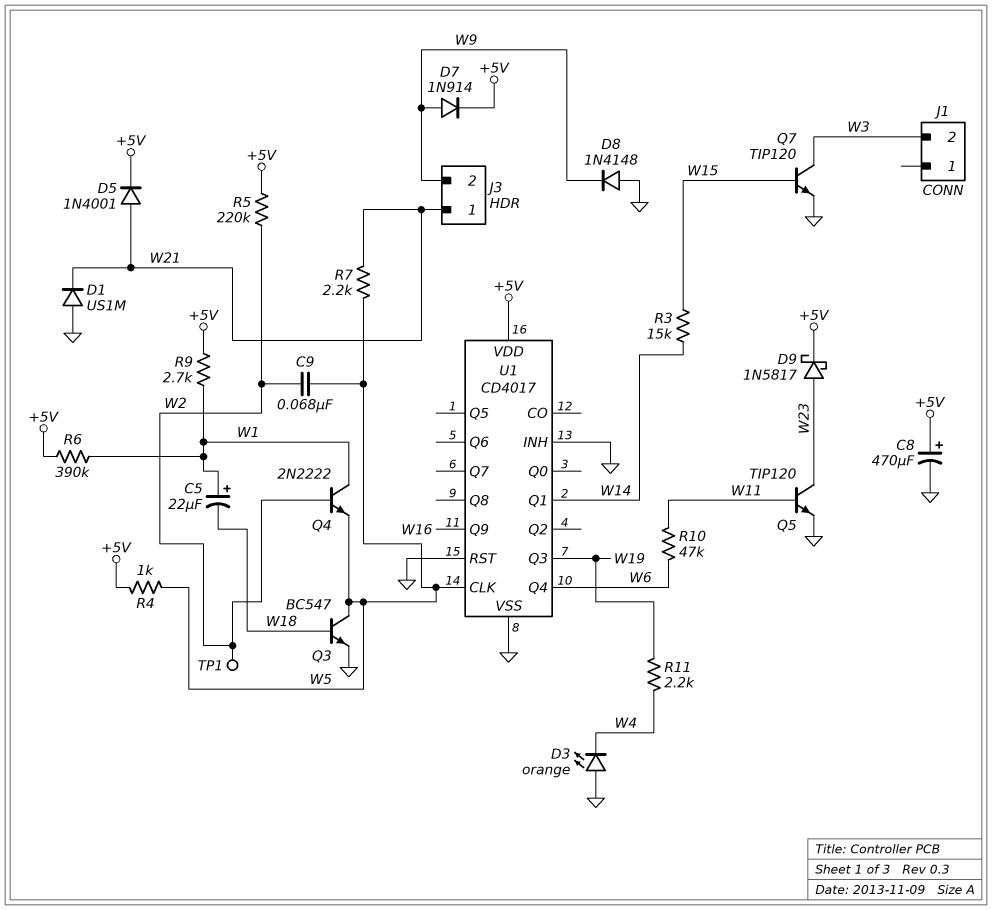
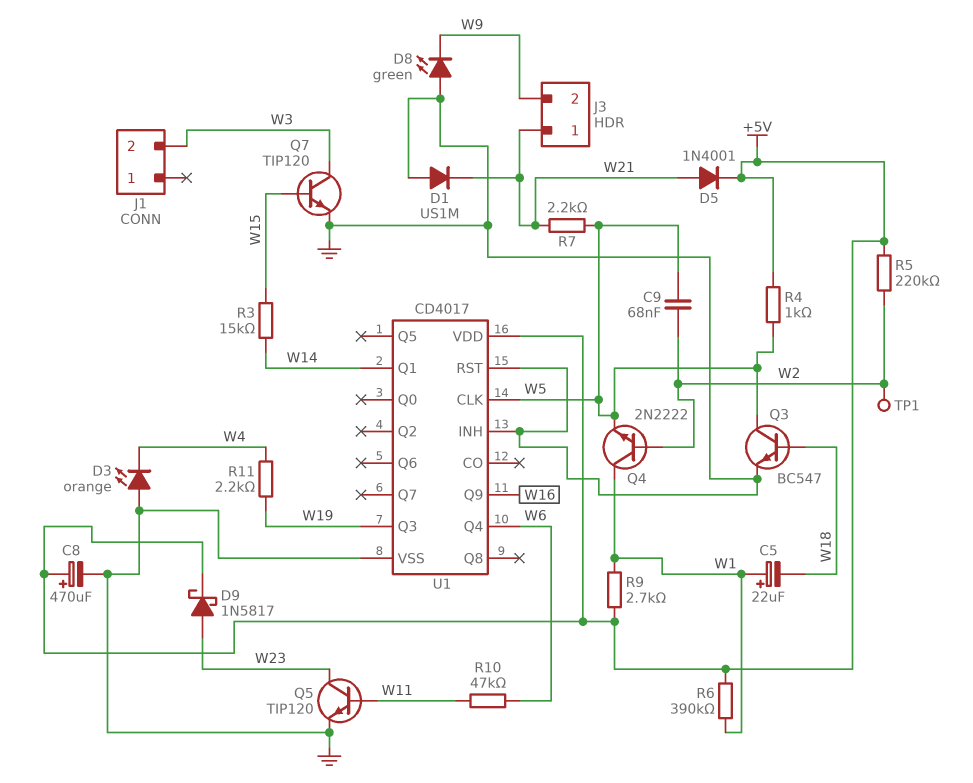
D7: diode 1N914 (A W9, K +5V) -> none
D8: diode 1N4148 (A GND, K W9) -> LED green (A GND, K W9)

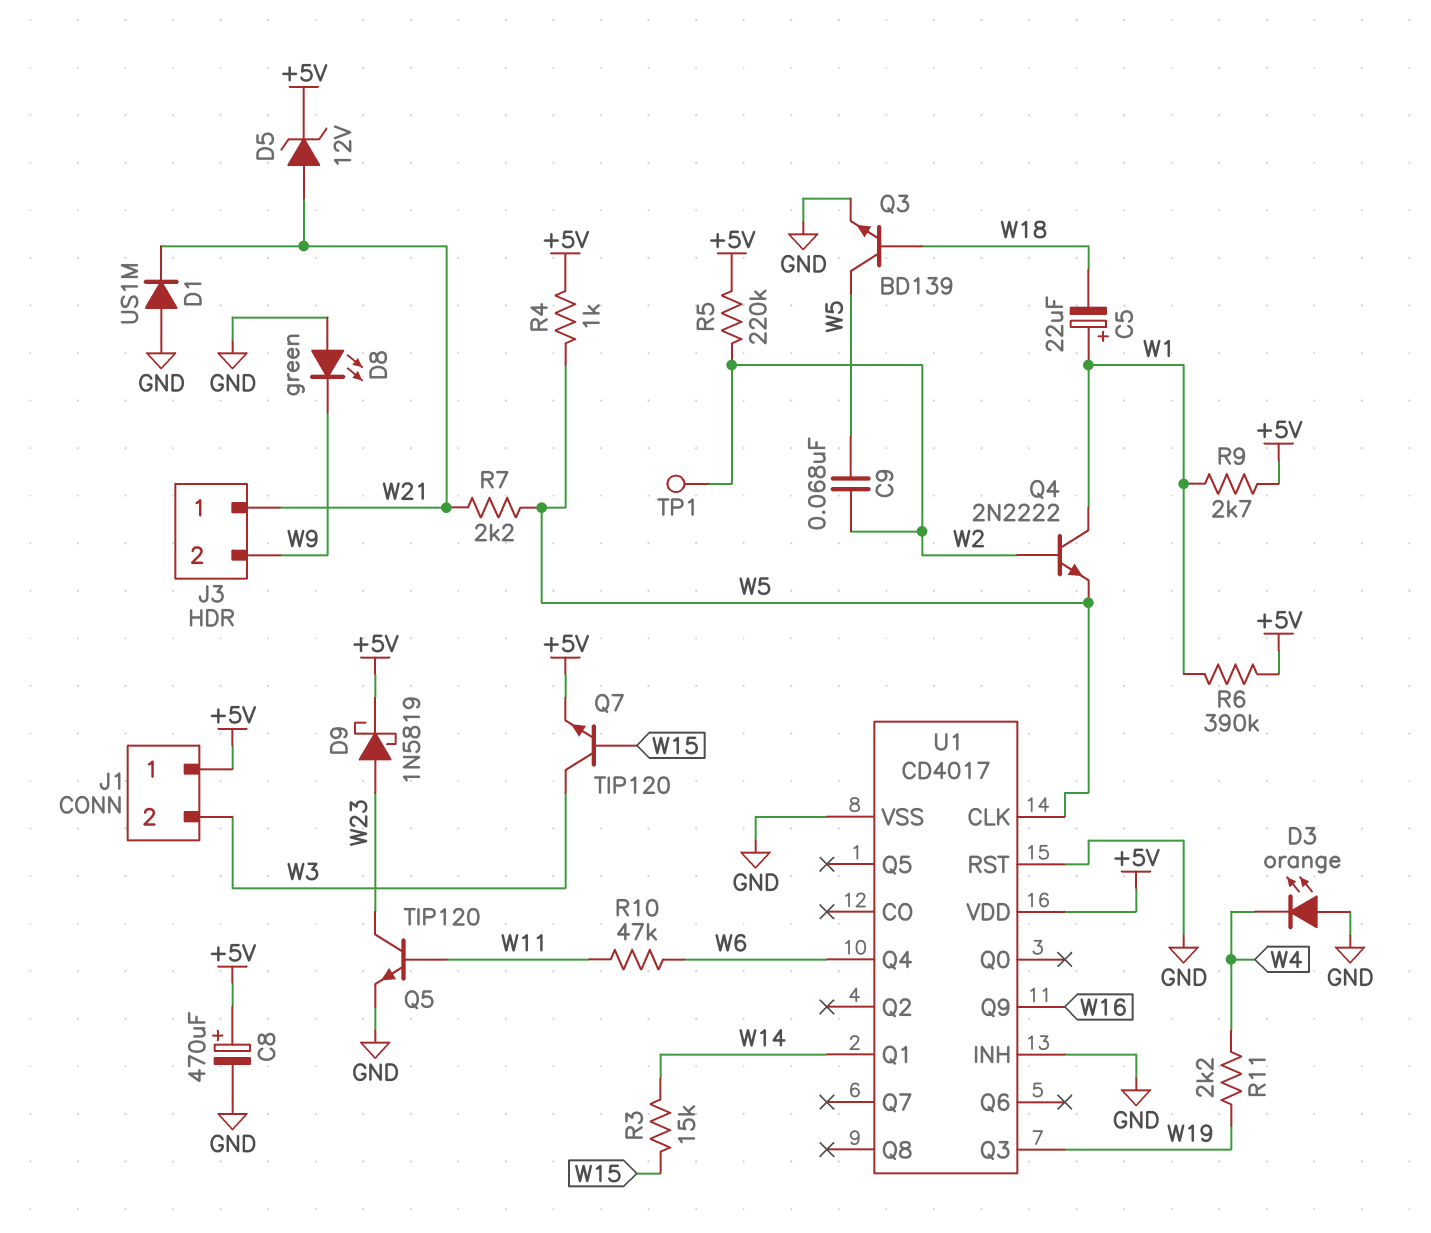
D5: diode 1N4001 (A W21, K +5V) -> zener 12V (A W21, K +5V)
D9: schottky 1N5817 (A W23, K +5V) -> schottky 1N5819 (A W23, K +5V)
J1 pin 1: none -> +5V
Q3: NPN BC547 (B W18, C W5, E GND) -> NPN BD139 (B W18, C W5, E GND)
Q7: NPN TIP120 (B W15, C W3, E GND) -> NPN TIP120 (B W15, C W3, E +5V)

